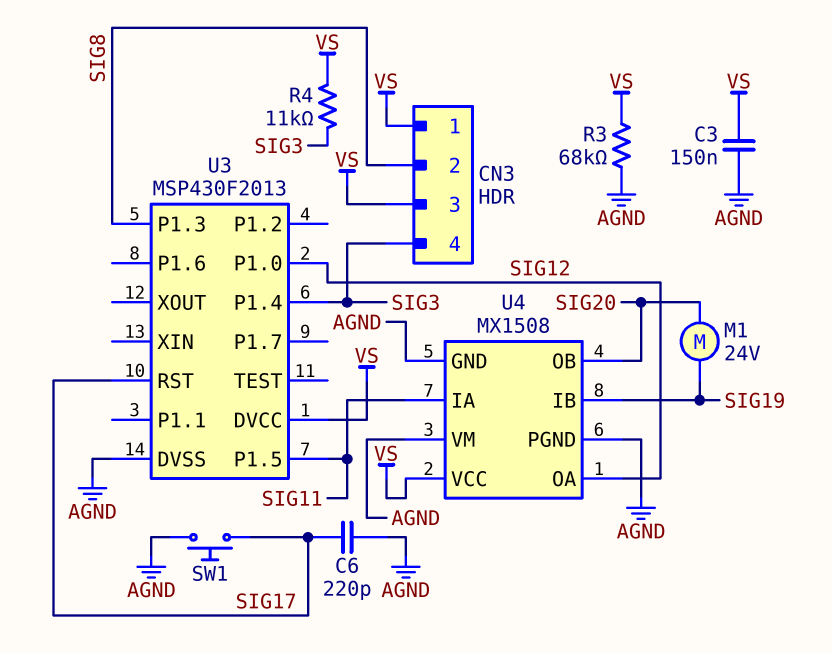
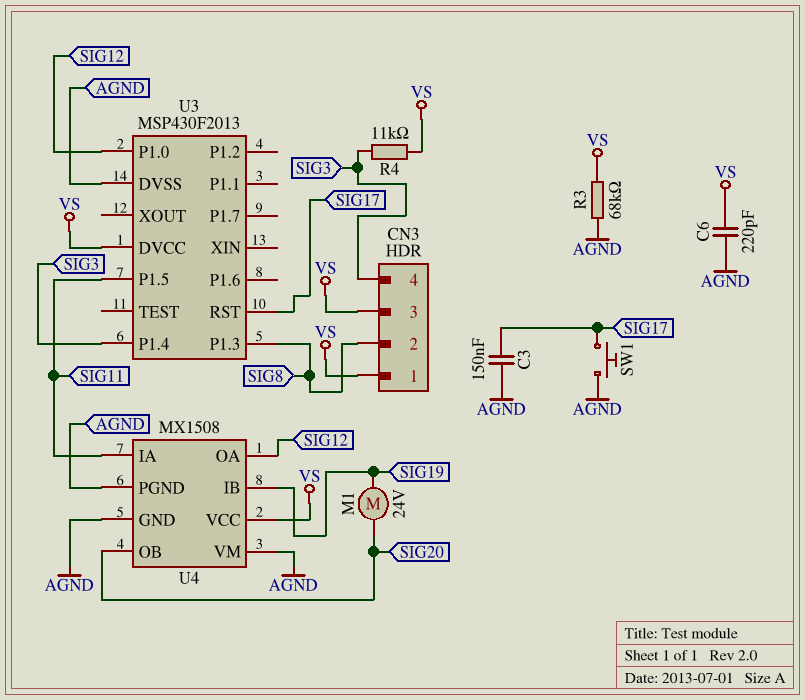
C3: 150nF (AGND, VS) -> 150nF (AGND, SIG17)
C6: 220pF (AGND, SIG17) -> 220pF (AGND, VS)

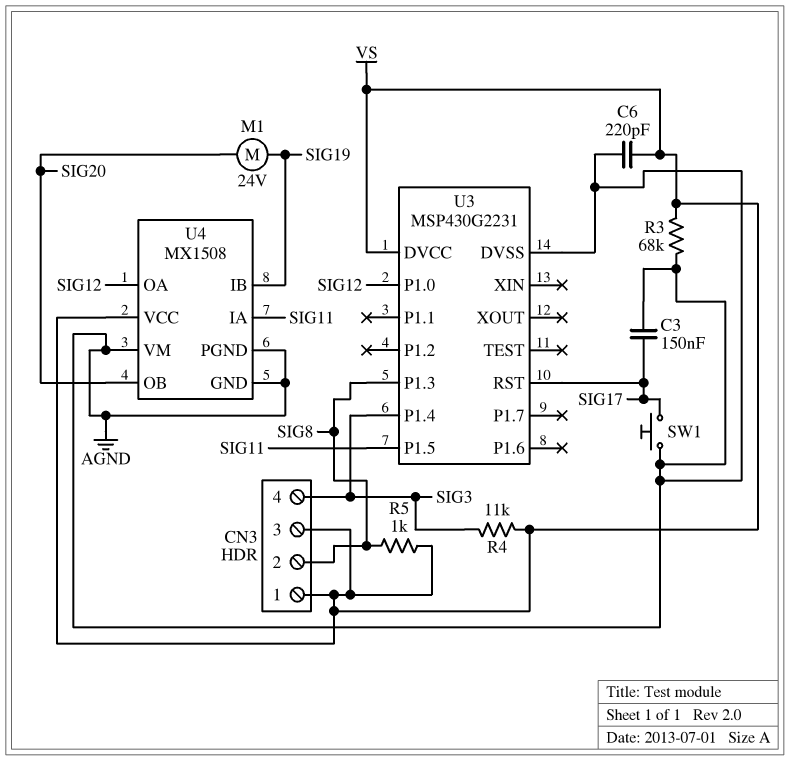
R5: none -> 1k (SIG8, VS)
U3: MSP430F2013 -> MSP430G2231

